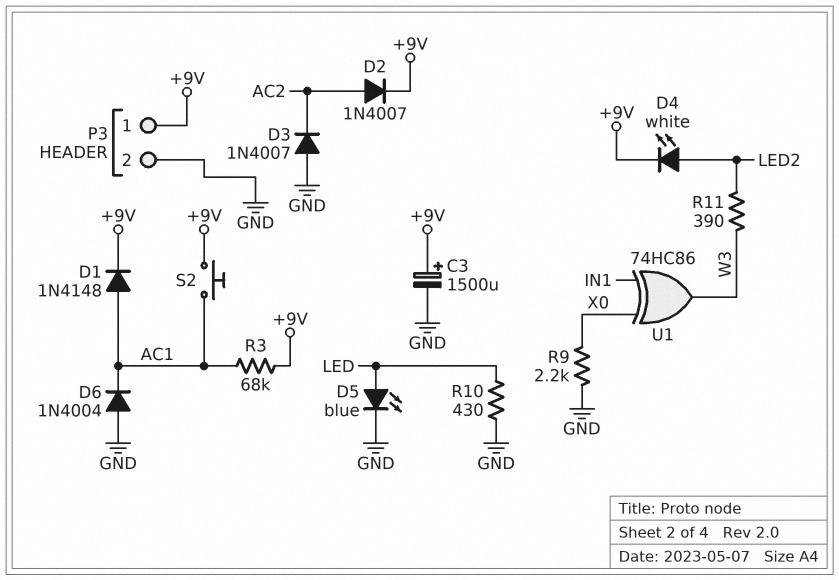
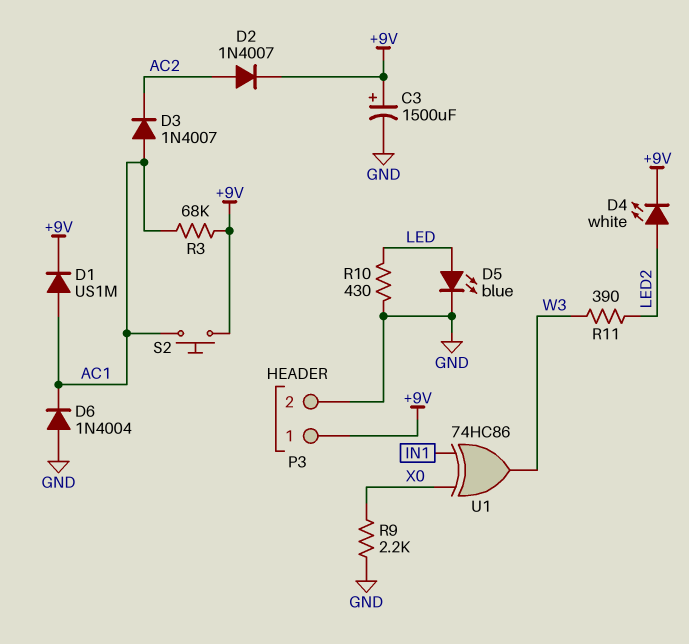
D1: diode 1N4148 (A AC1, K +9V) -> diode US1M (A AC1, K +9V)
D3: diode 1N4007 (A GND, K AC2) -> diode 1N4007 (A AC1, K AC2)

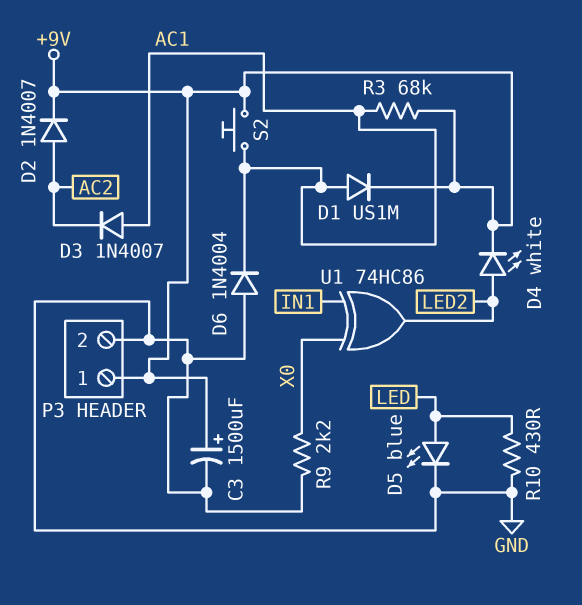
R11: 390 (LED2, W3) -> none
U1: XOR 74HC86 (in IN1, in X0, out W3) -> XOR 74HC86 (in IN1, in X0, out LED2)

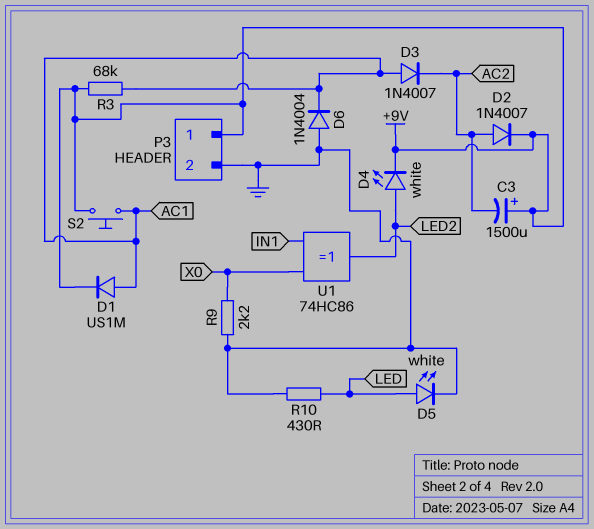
C3: 1500uF (plus +9V, minus GND) -> 1500uF (plus +9V, minus AC2)
D5: LED blue (A LED, K GND) -> LED white (A LED, K GND)

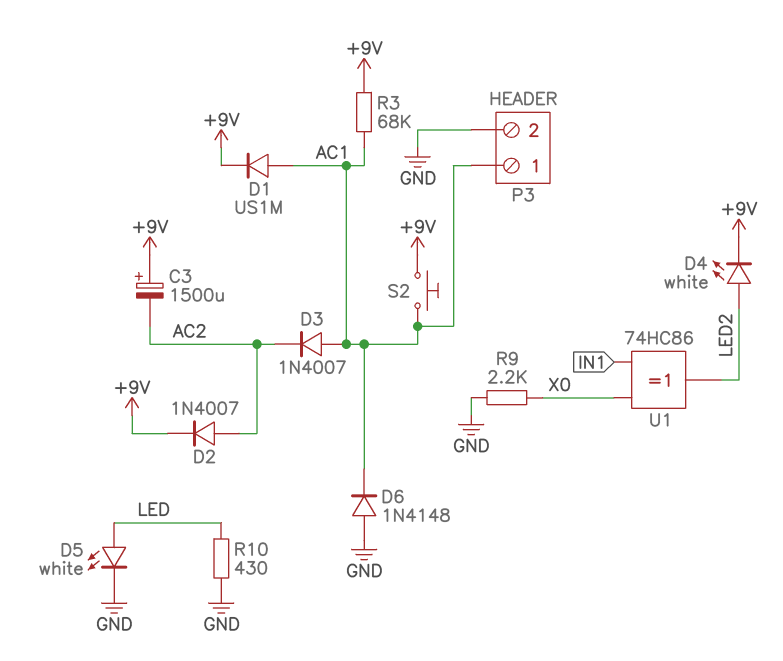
D6: diode 1N4004 (A GND, K AC1) -> diode 1N4148 (A GND, K AC1)
P3 pin 1: +9V -> AC1

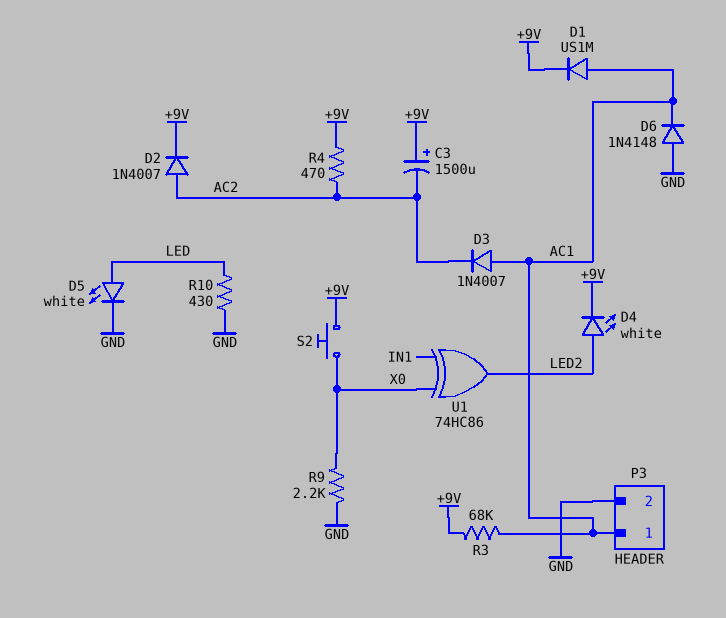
R4: none -> 470 (+9V, AC2)
S2: button (+9V, AC1) -> button (+9V, X0)

